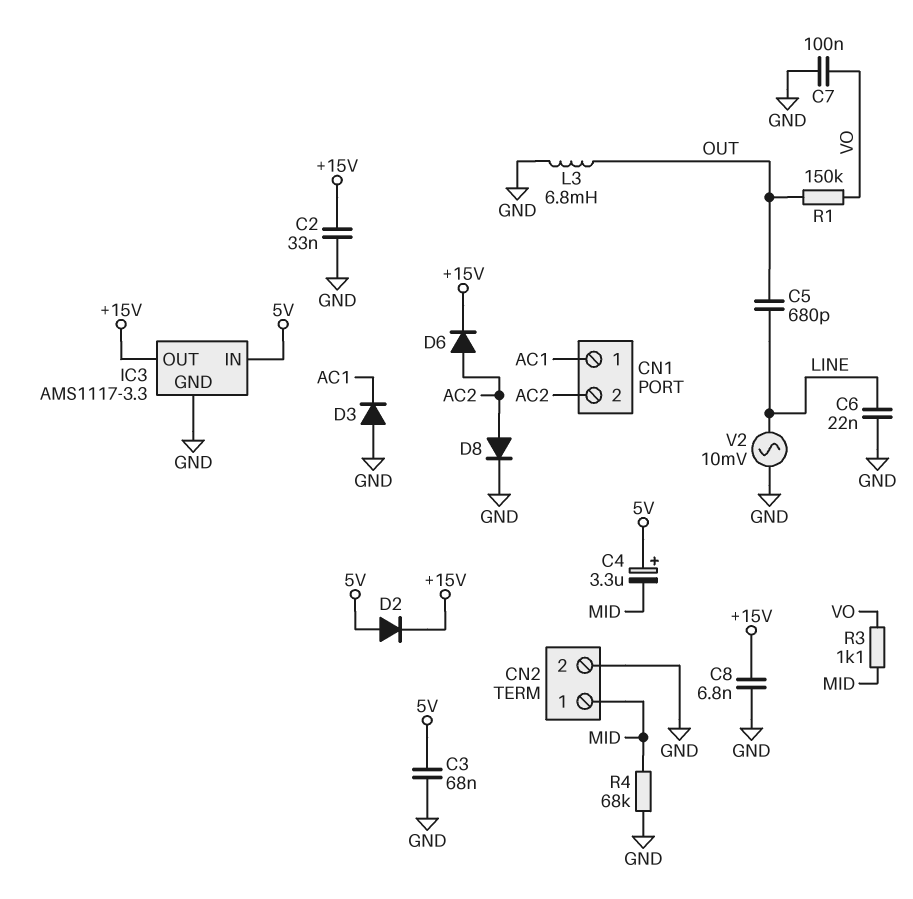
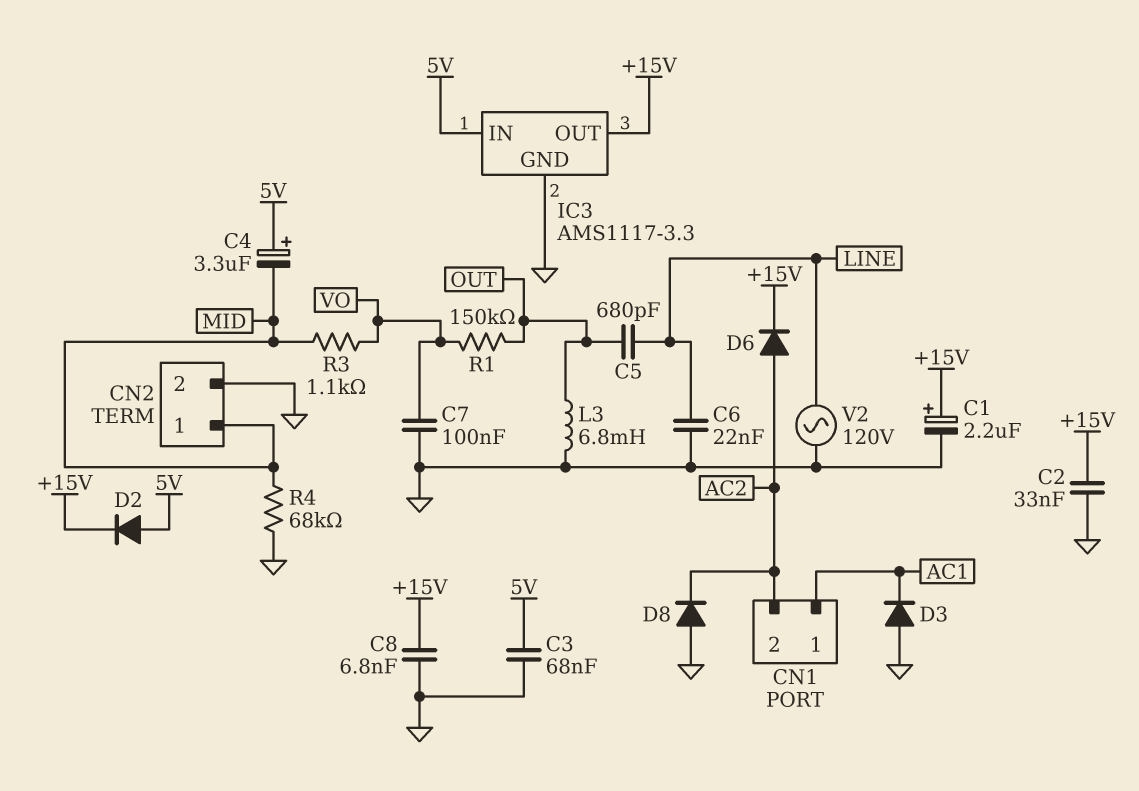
C1: none -> 2.2uF (plus +15V, minus GND)
D8: diode (A AC2, K GND) -> diode (A GND, K AC2)
V2: AC 10mV (GND, LINE) -> AC 120V (GND, LINE)

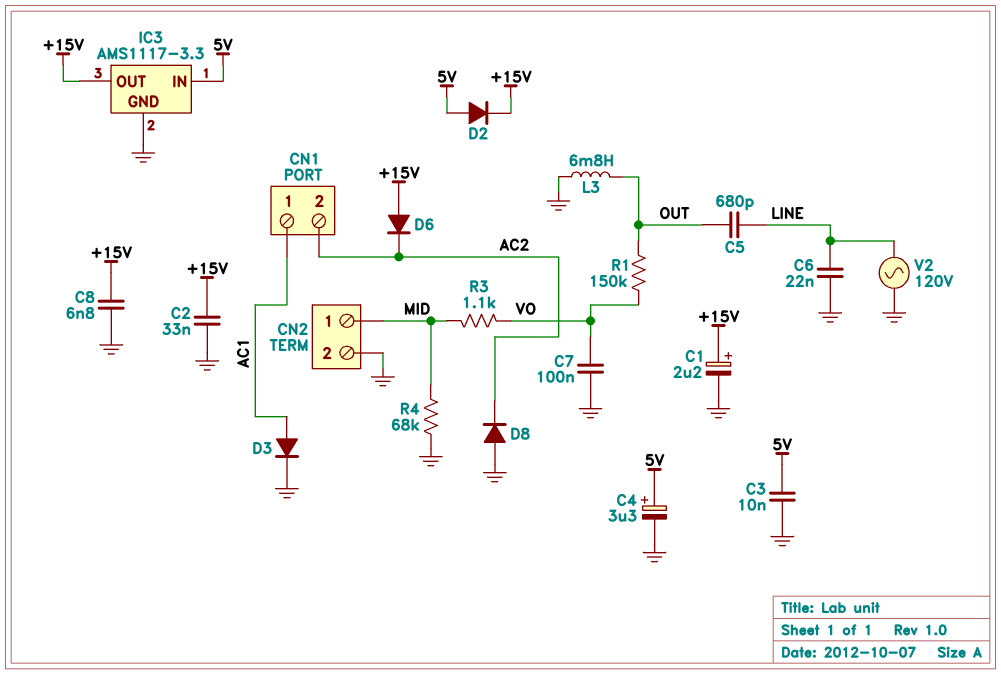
C3: 68nF (5V, GND) -> 10nF (5V, GND)
C4: 3.3uF (plus 5V, minus MID) -> 3.3uF (plus 5V, minus GND)
D3: diode (A GND, K AC1) -> diode (A AC1, K GND)
D6: diode (A AC2, K +15V) -> diode (A +15V, K AC2)

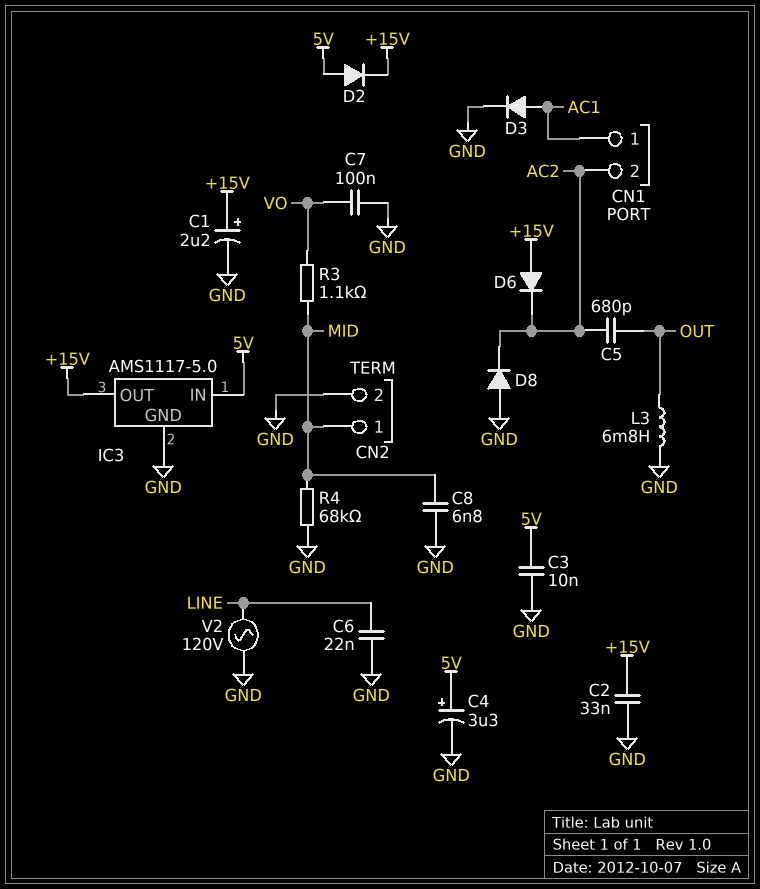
C5: 680pF (LINE, OUT) -> 680pF (AC2, OUT)
C8: 6.8nF (+15V, GND) -> 6.8nF (GND, MID)
IC3: AMS1117-3.3 -> AMS1117-5.0
R1: 150k (OUT, VO) -> none

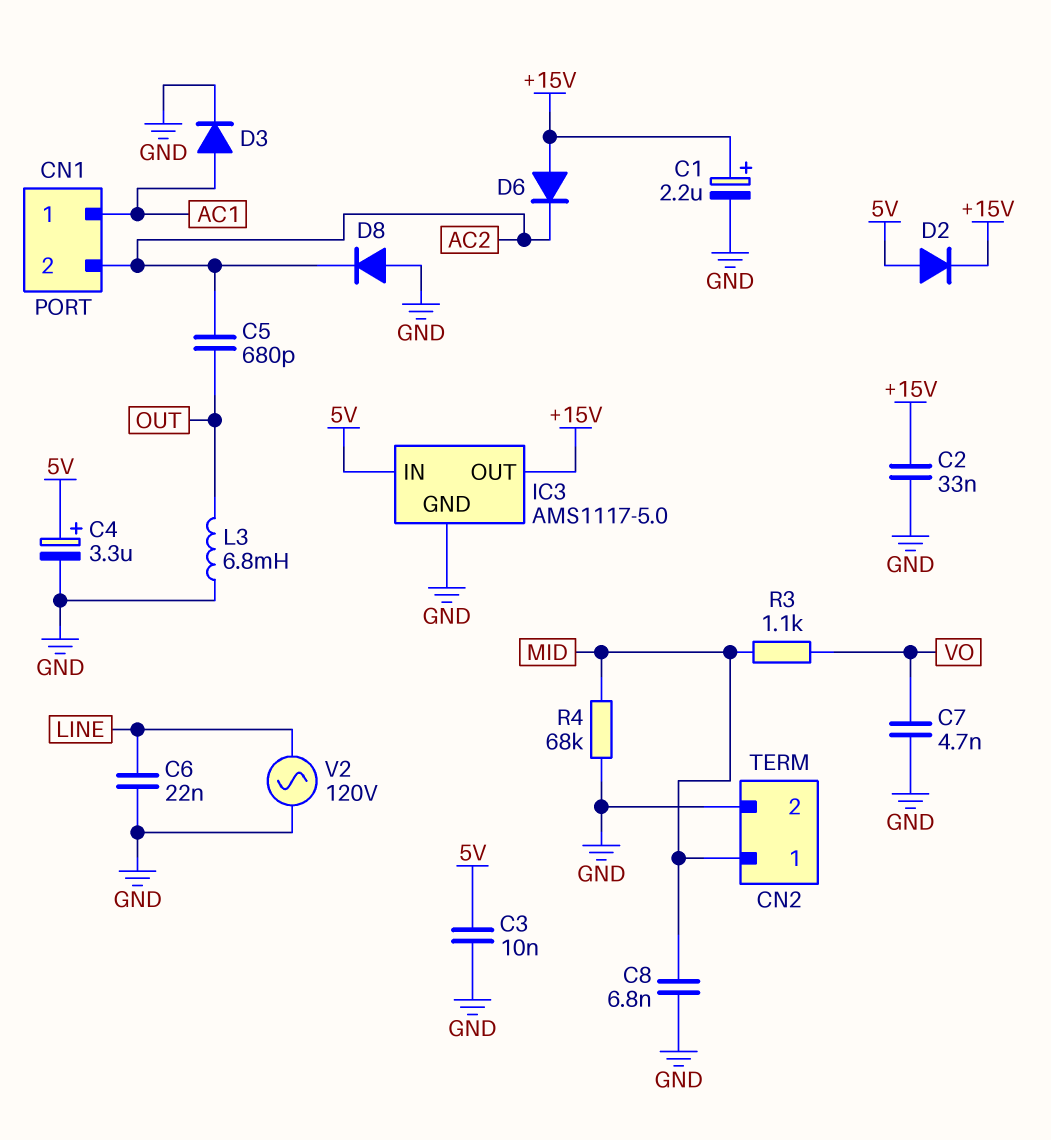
C7: 100nF (GND, VO) -> 4.7nF (GND, VO)

